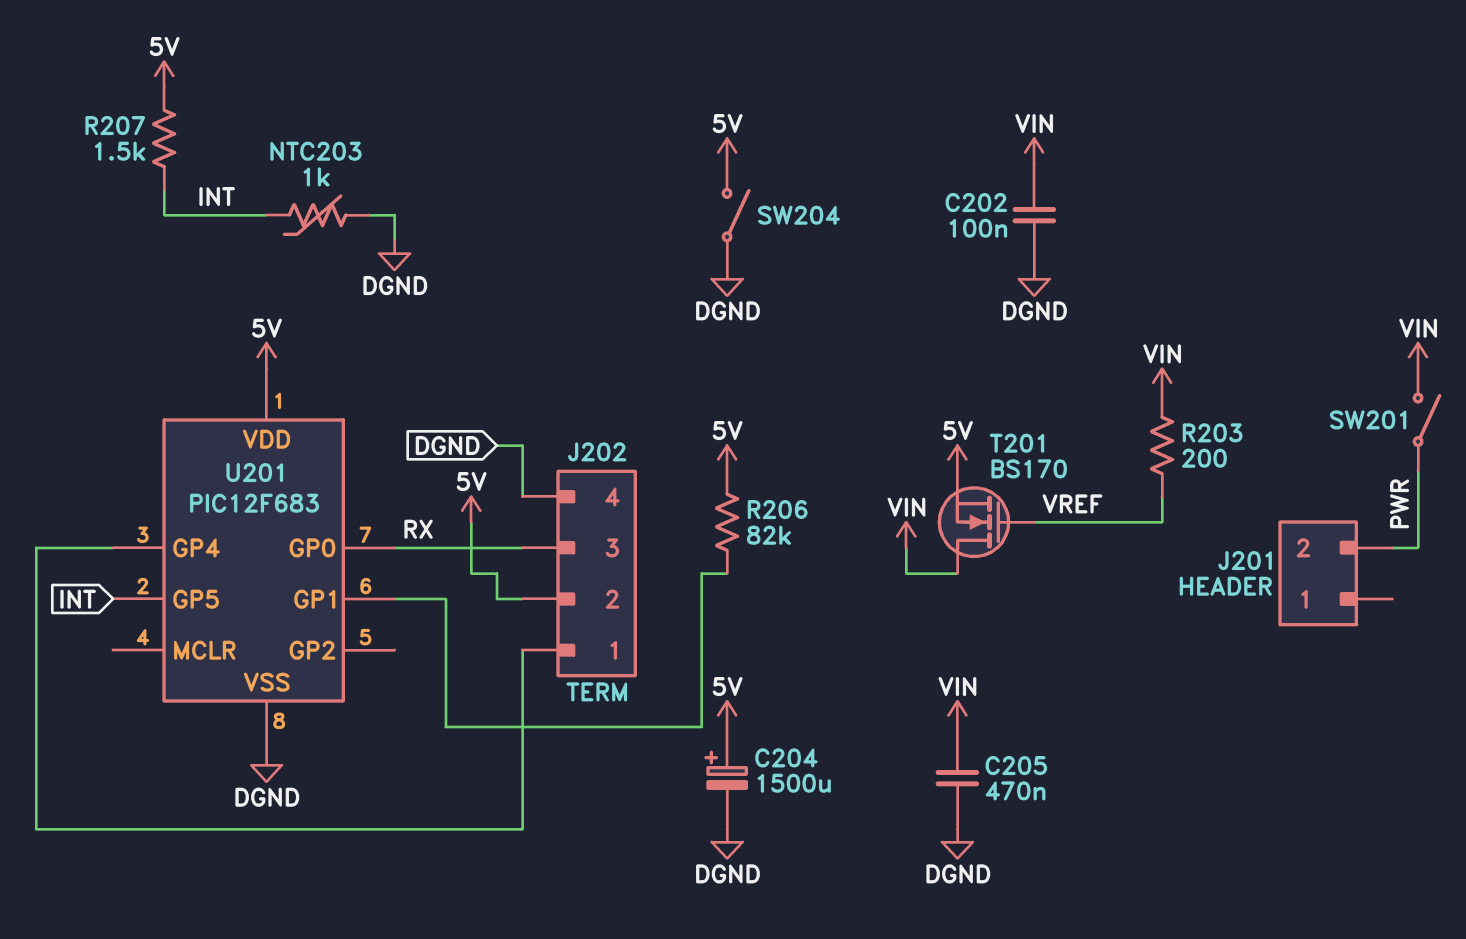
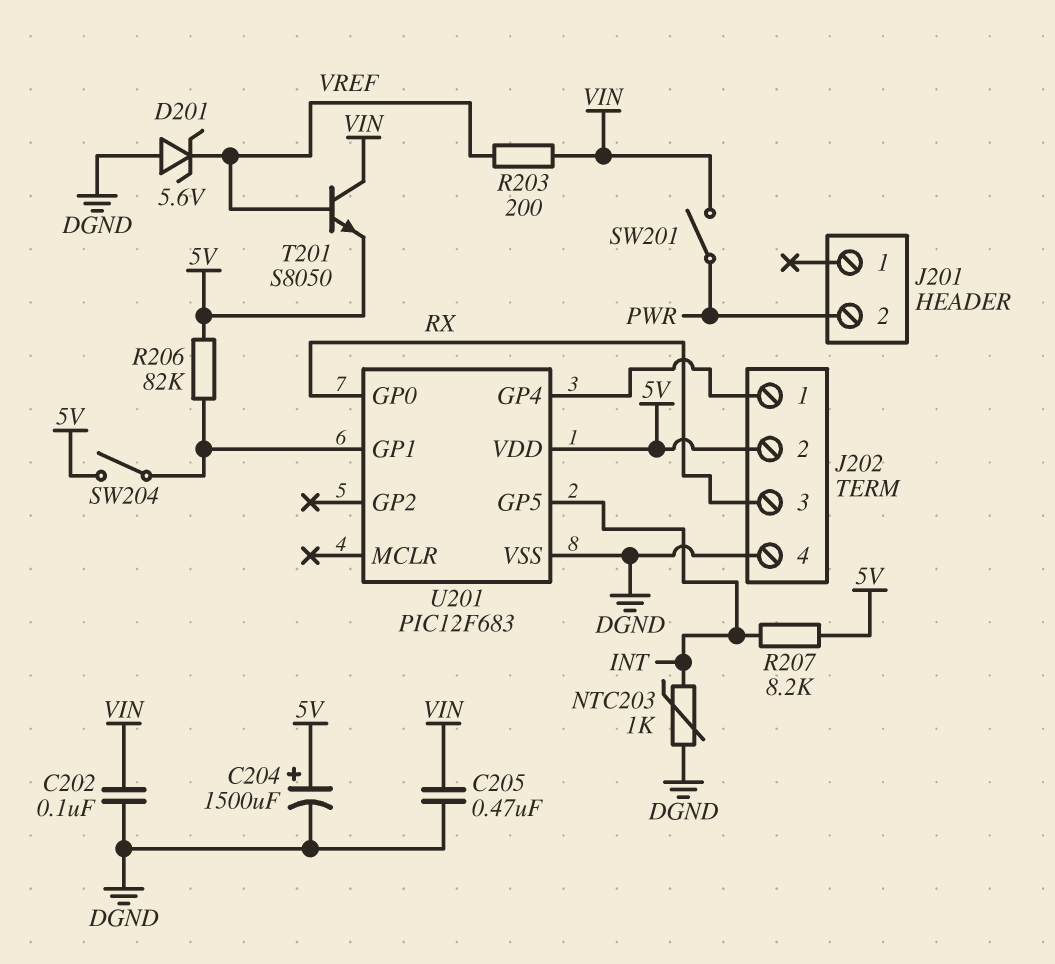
D201: none -> zener 5.6V (A DGND, K VREF)
R207: 1.5k (5V, INT) -> 8.2k (5V, INT)
SW204: switch (5V, DGND) -> switch (5V, U201/GP1)
T201: NMOS BS170 (G VREF, D VIN, S 5V) -> NPN S8050 (B VREF, C VIN, E 5V)

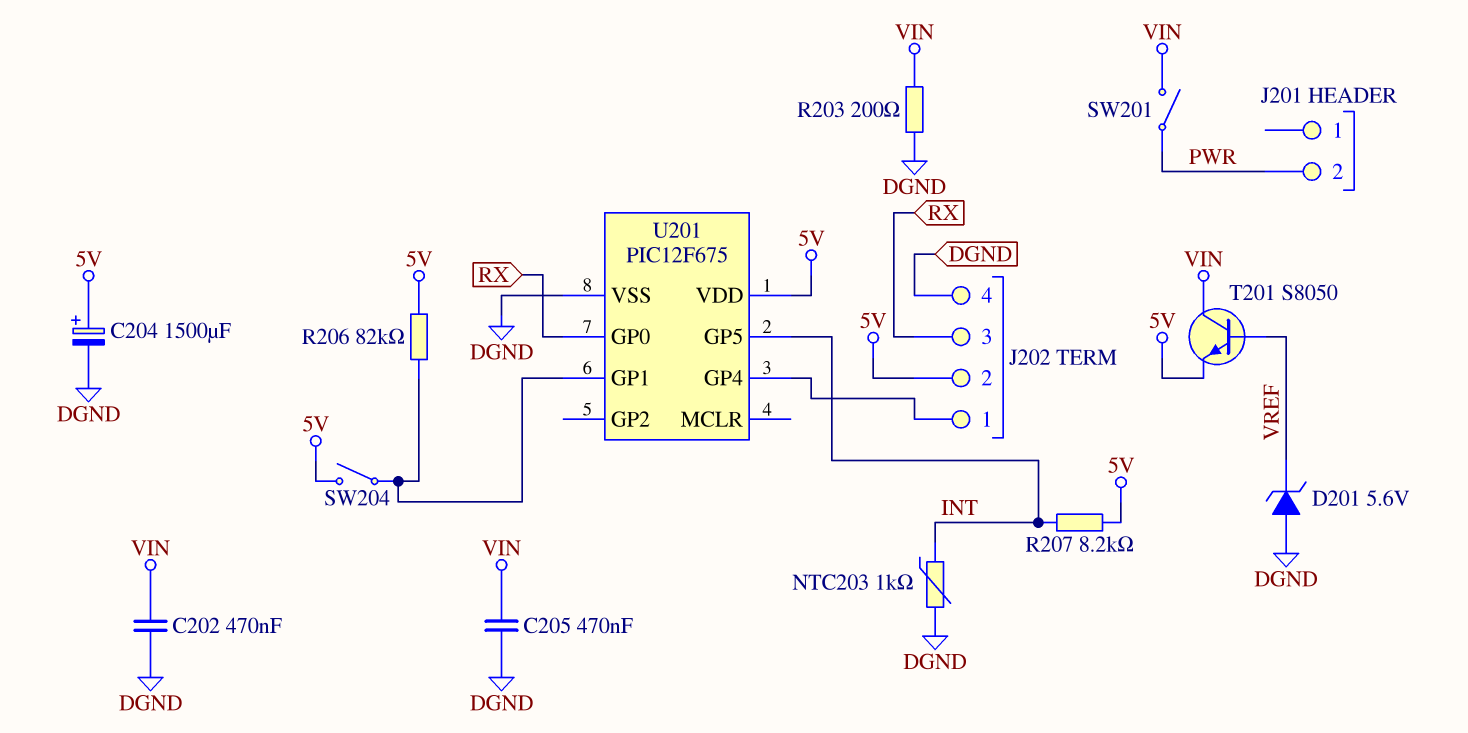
C202: 100nF (DGND, VIN) -> 470nF (DGND, VIN)
R203: 200 (VIN, VREF) -> 200 (DGND, VIN)
U201: PIC12F683 -> PIC12F675

